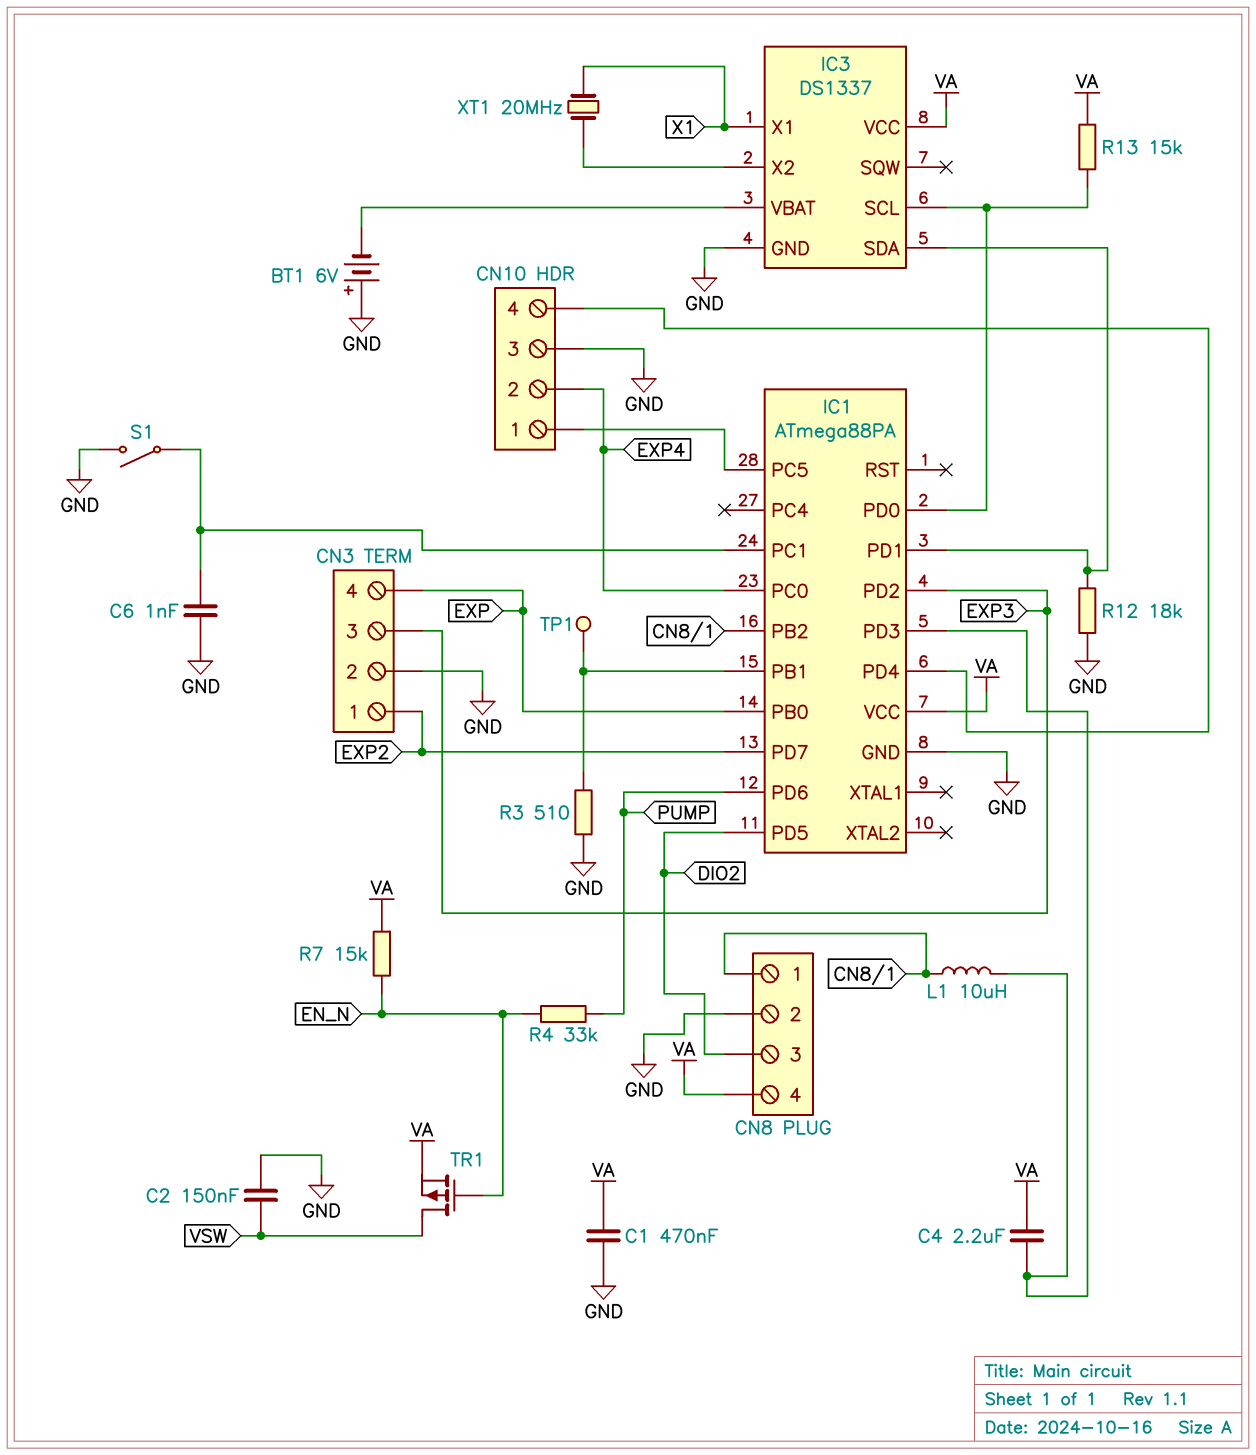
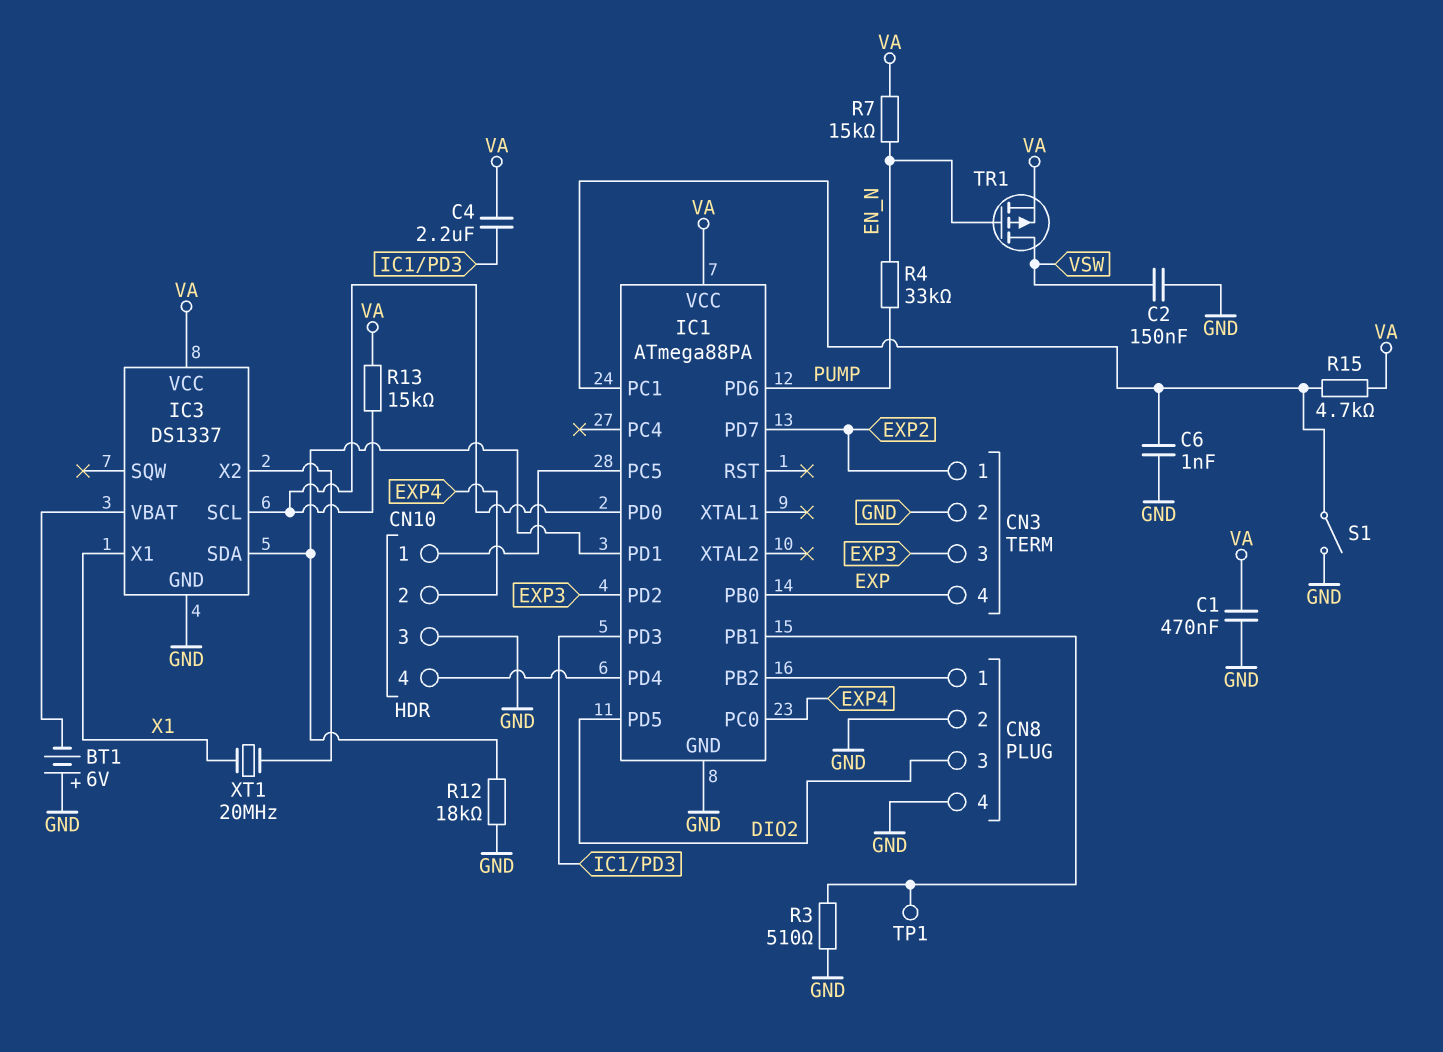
CN8 pin 4: VA -> GND
L1: 10uH (CN8/1, IC1/PD3) -> none
R15: none -> 4.7k (IC1/PC1, VA)

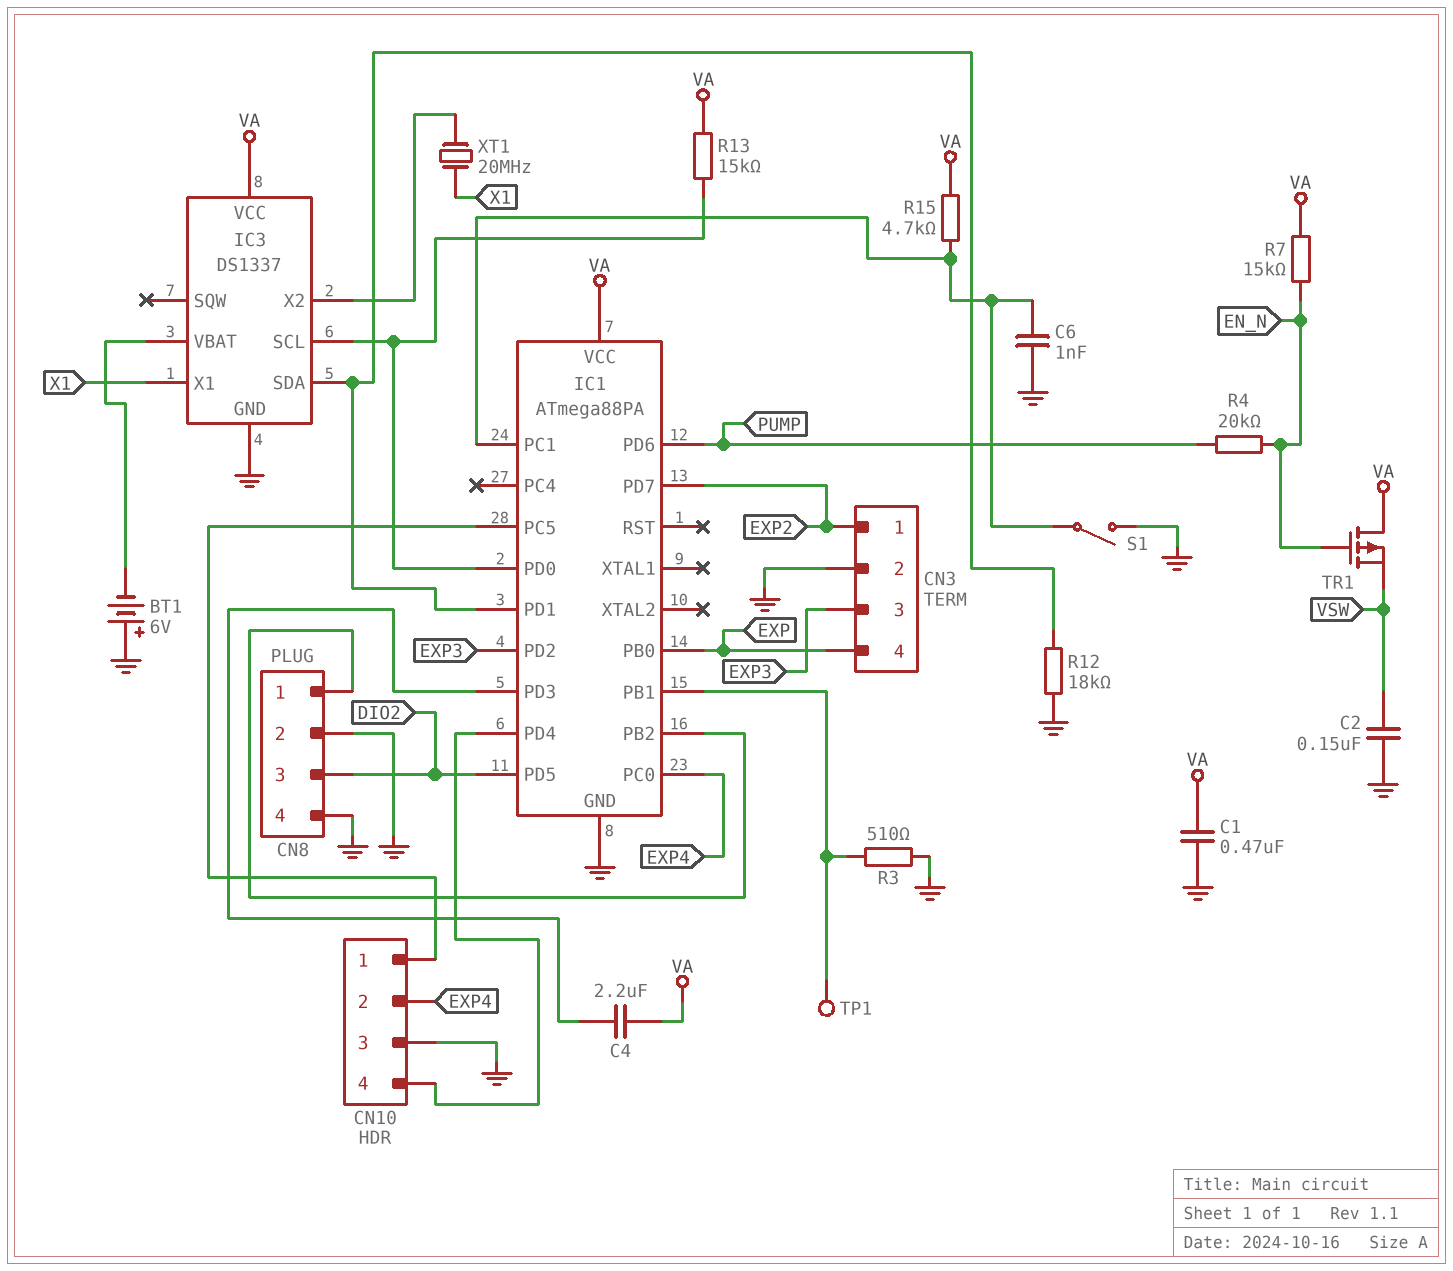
R4: 33k (EN_N, PUMP) -> 20k (EN_N, PUMP)
TR1: PMOS (G EN_N, D VSW, S VA) -> PMOS (G EN_N, D VA, S VSW)

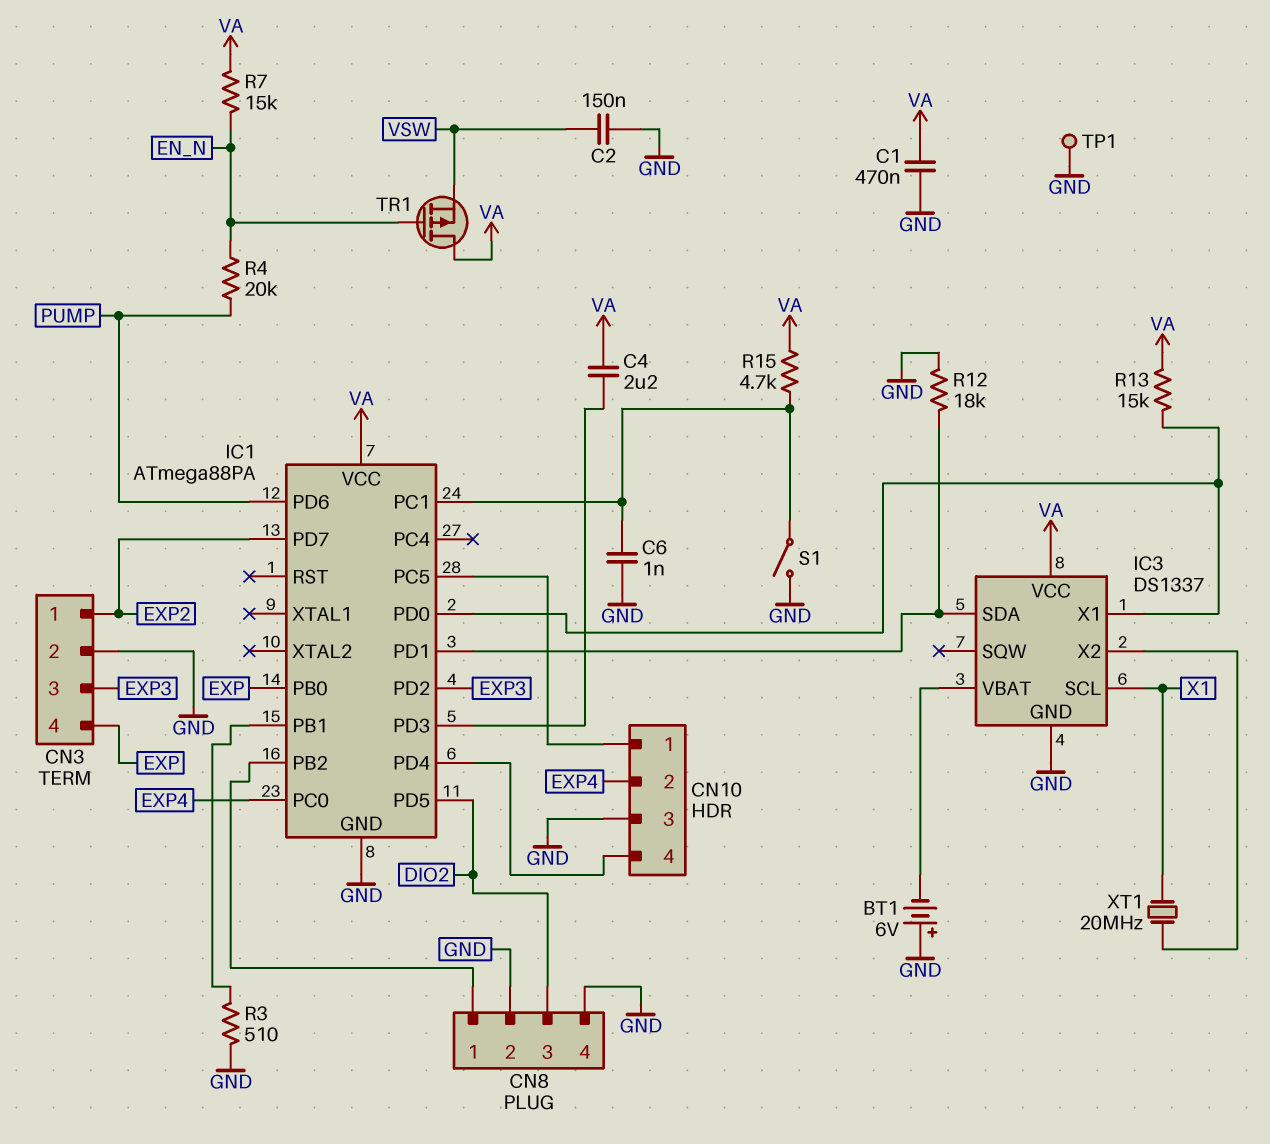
IC3 pin SCL: IC1/PD0 -> X1
IC3 pin X1: X1 -> IC1/PD0
TP1: test point (IC1/PB1) -> test point (GND)

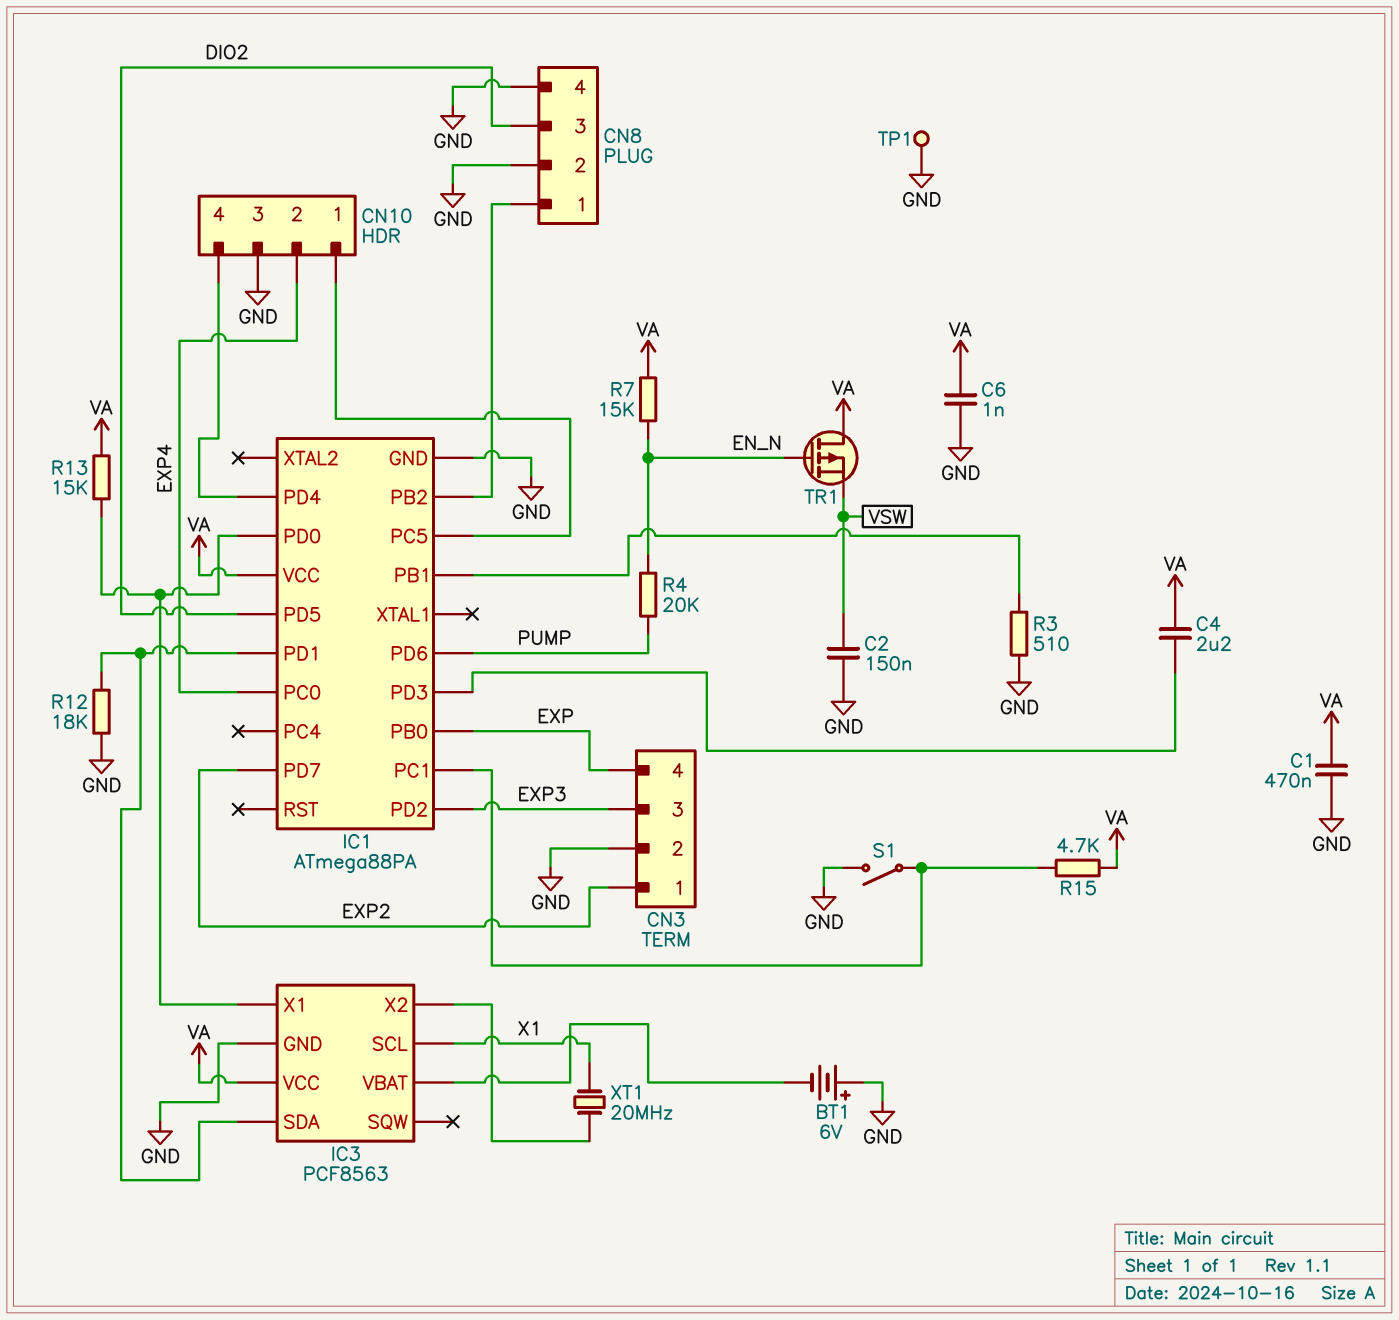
C6: 1nF (GND, IC1/PC1) -> 1nF (GND, VA)
IC3: DS1337 -> PCF8563

